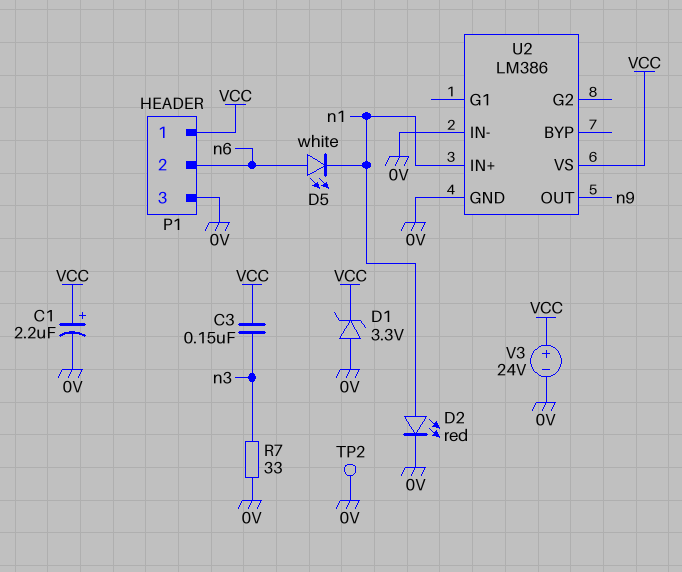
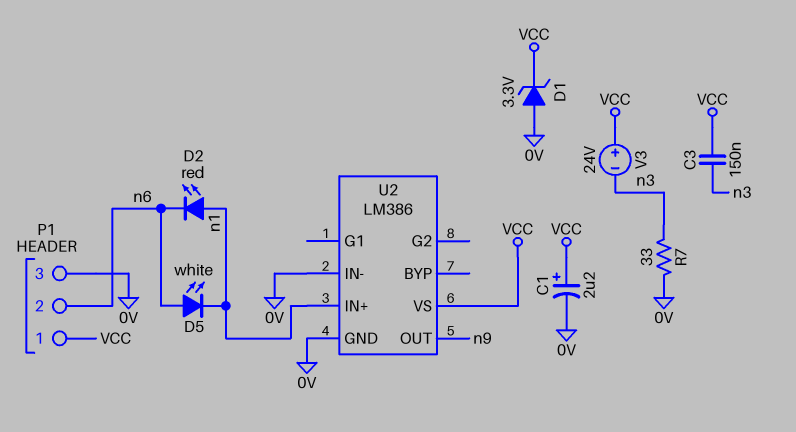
D2: LED red (A n1, K 0V) -> LED red (A n1, K n6)
TP2: test point (0V) -> none
V3: 24V (plus VCC, minus 0V) -> 24V (plus VCC, minus n3)

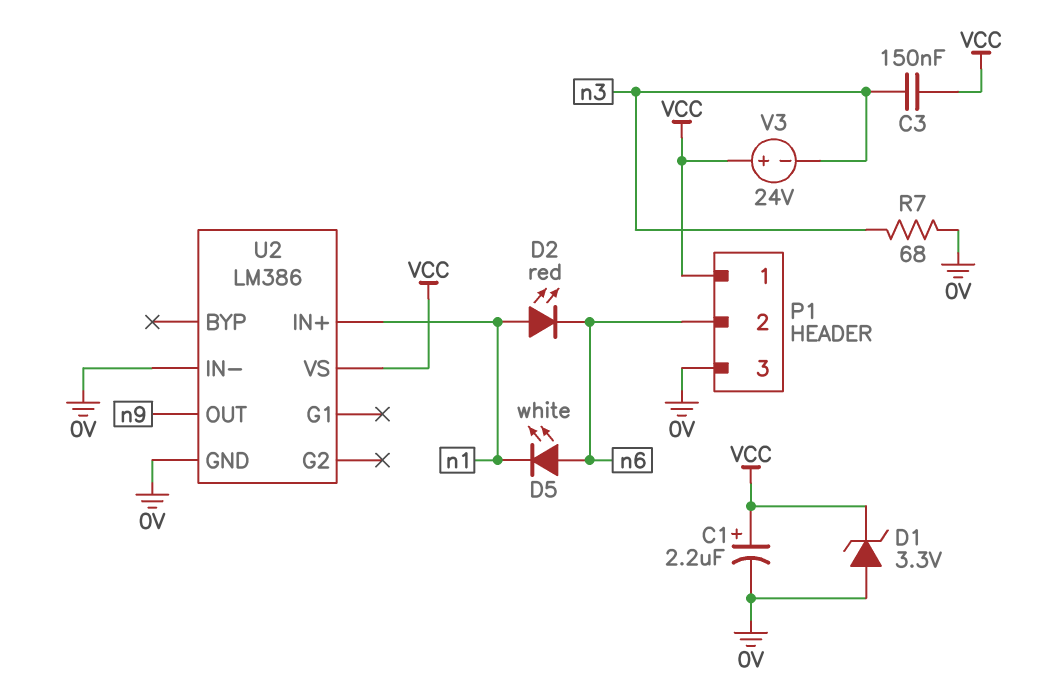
R7: 33 (0V, n3) -> 68 (0V, n3)

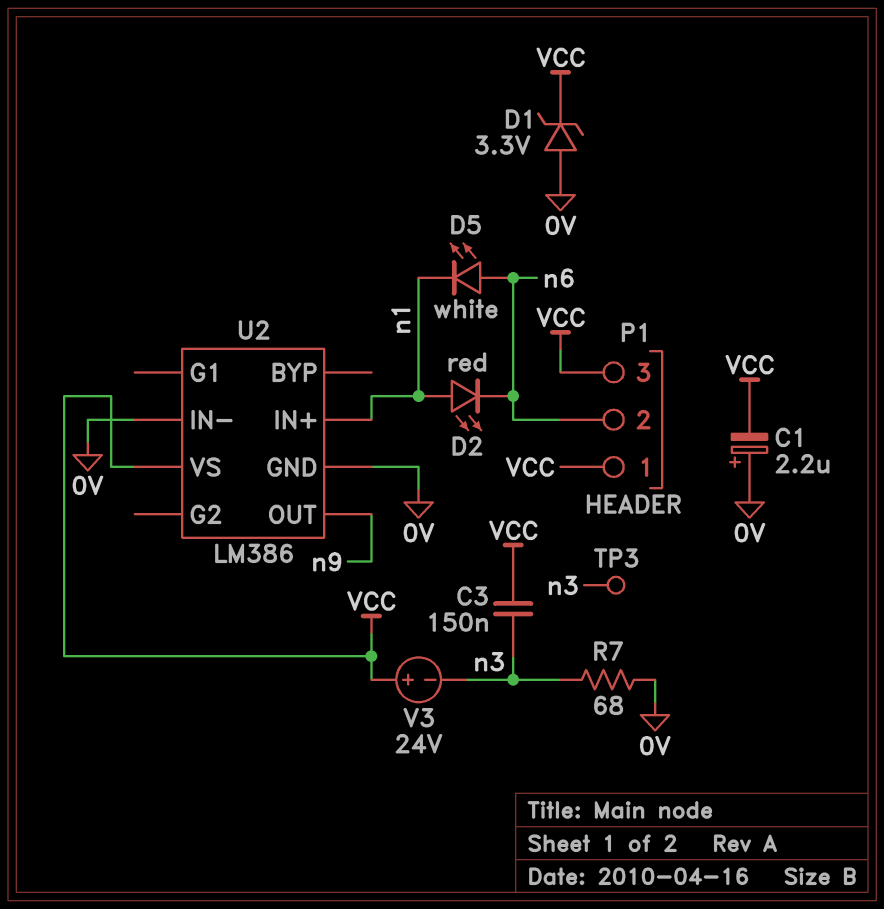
C1: 2.2uF (plus VCC, minus 0V) -> 2.2uF (plus 0V, minus VCC)
P1 pin 3: 0V -> VCC
TP3: none -> test point (n3)

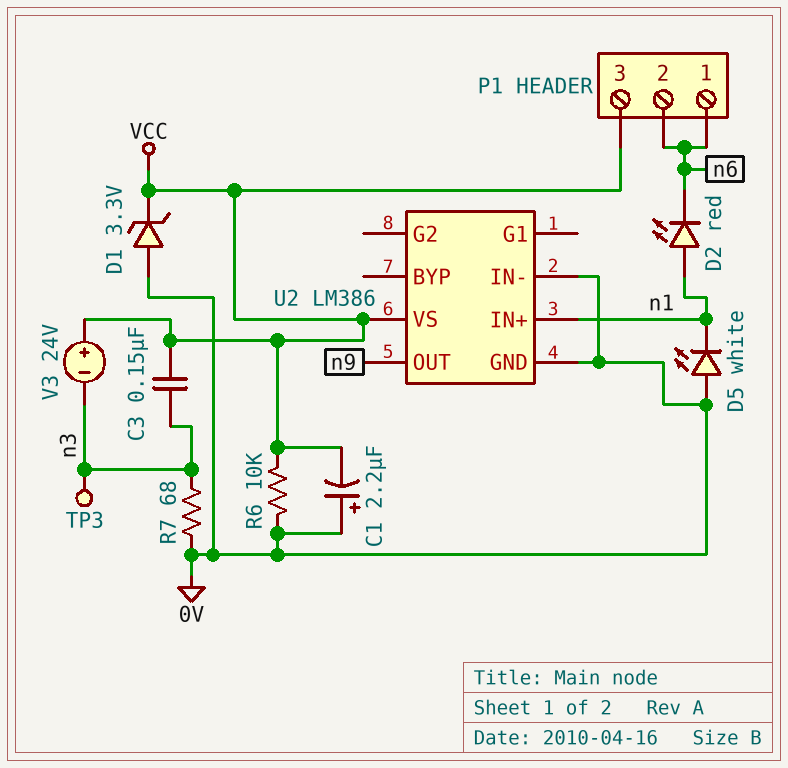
D5: LED white (A n6, K n1) -> LED white (A 0V, K n1)
P1 pin 1: VCC -> n6
R6: none -> 10k (0V, VCC)

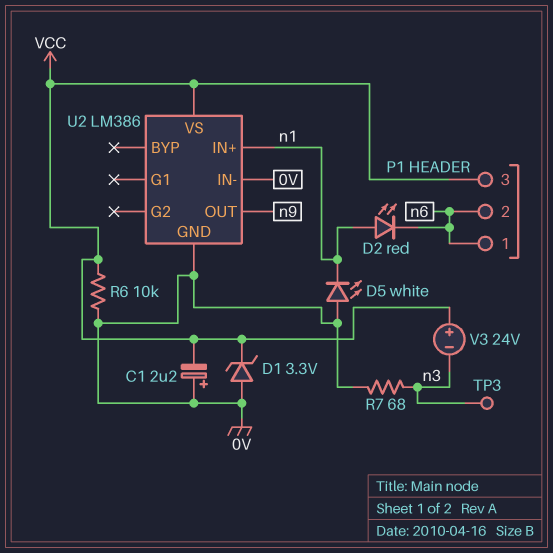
C3: 150nF (VCC, n3) -> none

